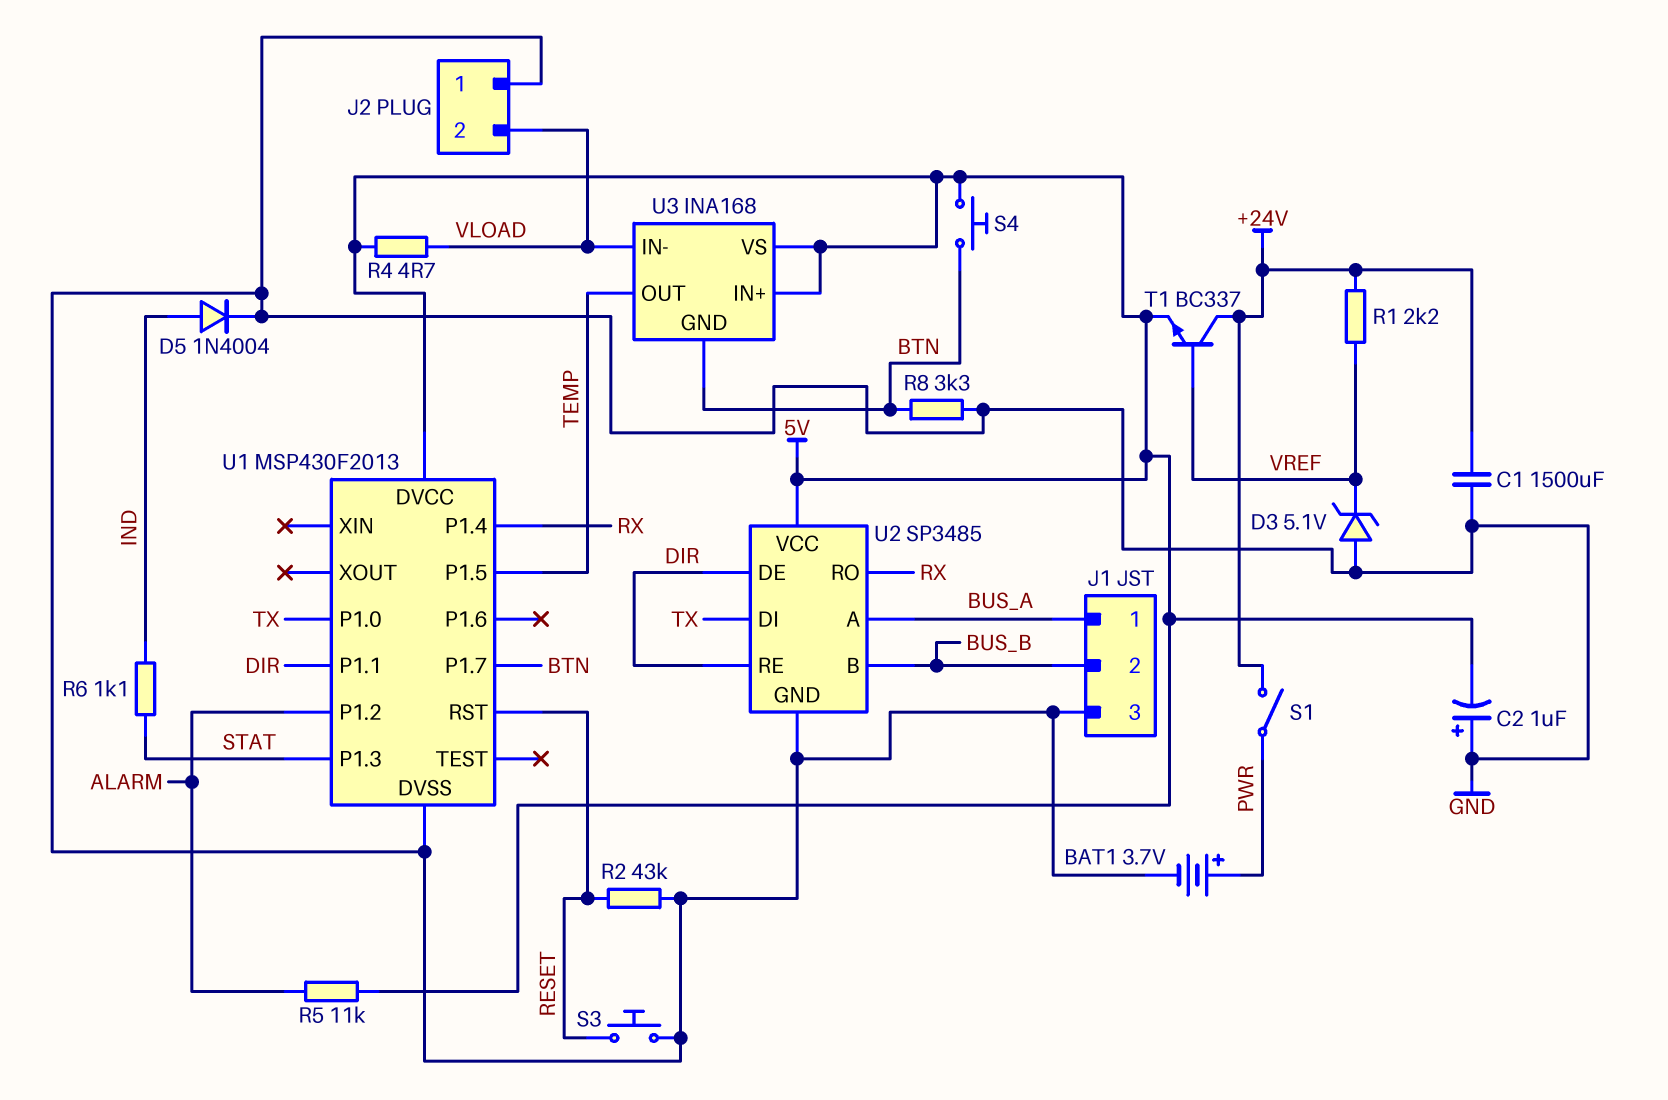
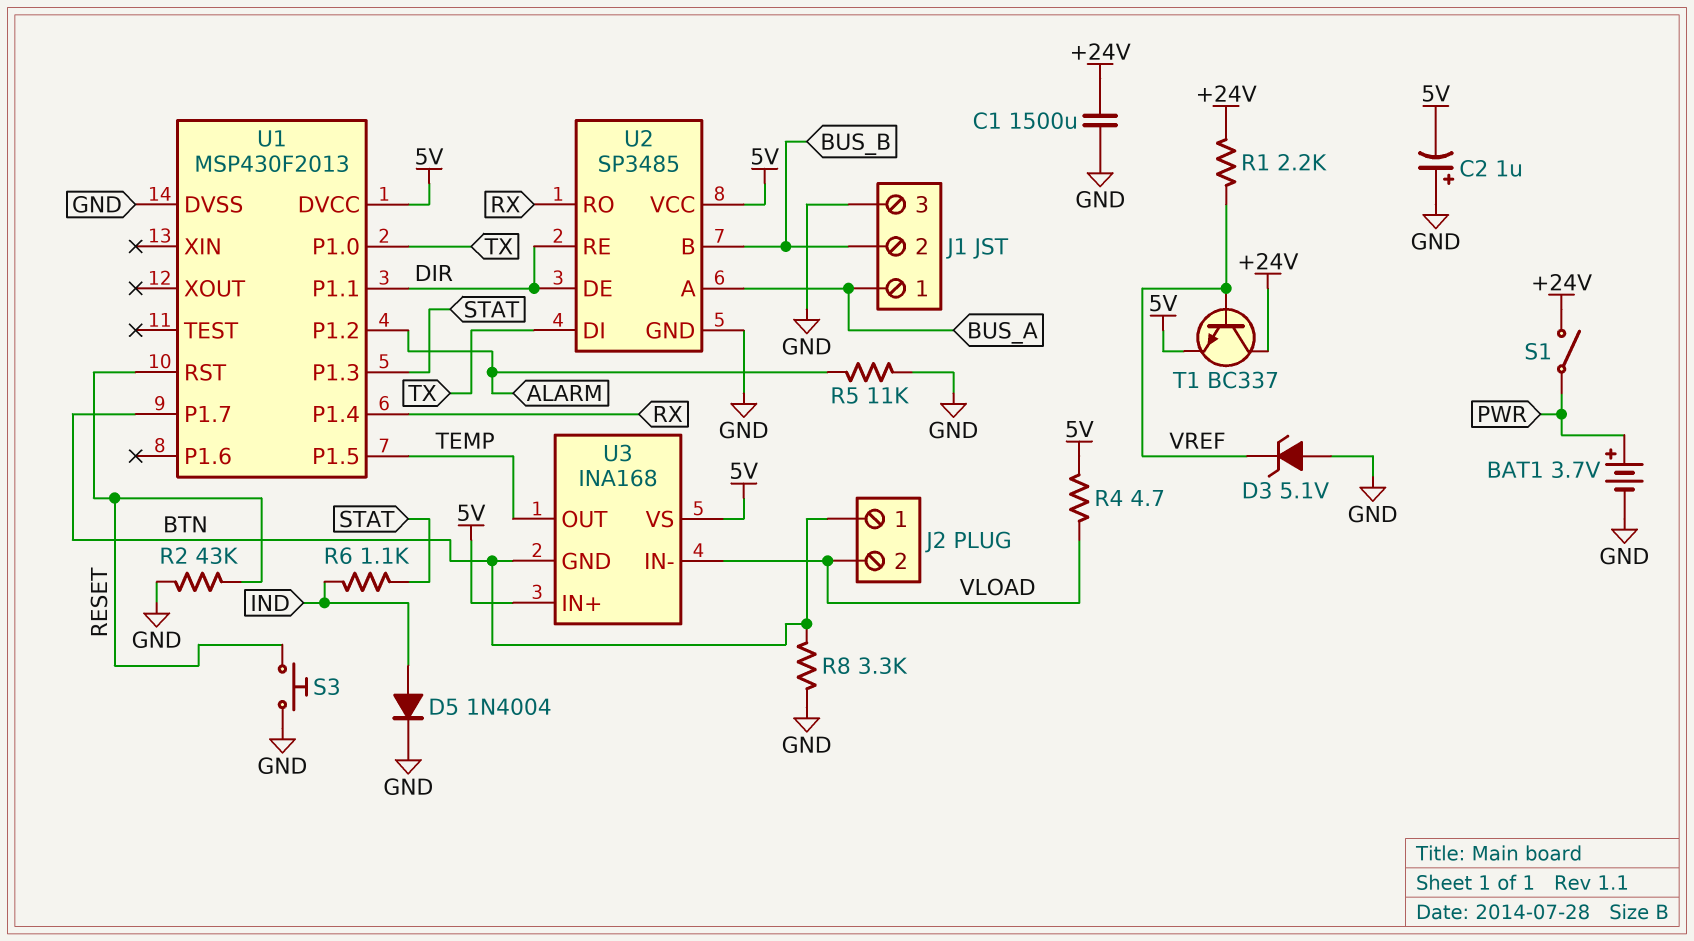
J2 pin 1: GND -> BTN
R5: 11k (5V, ALARM) -> 11k (ALARM, GND)
S4: button (5V, BTN) -> none

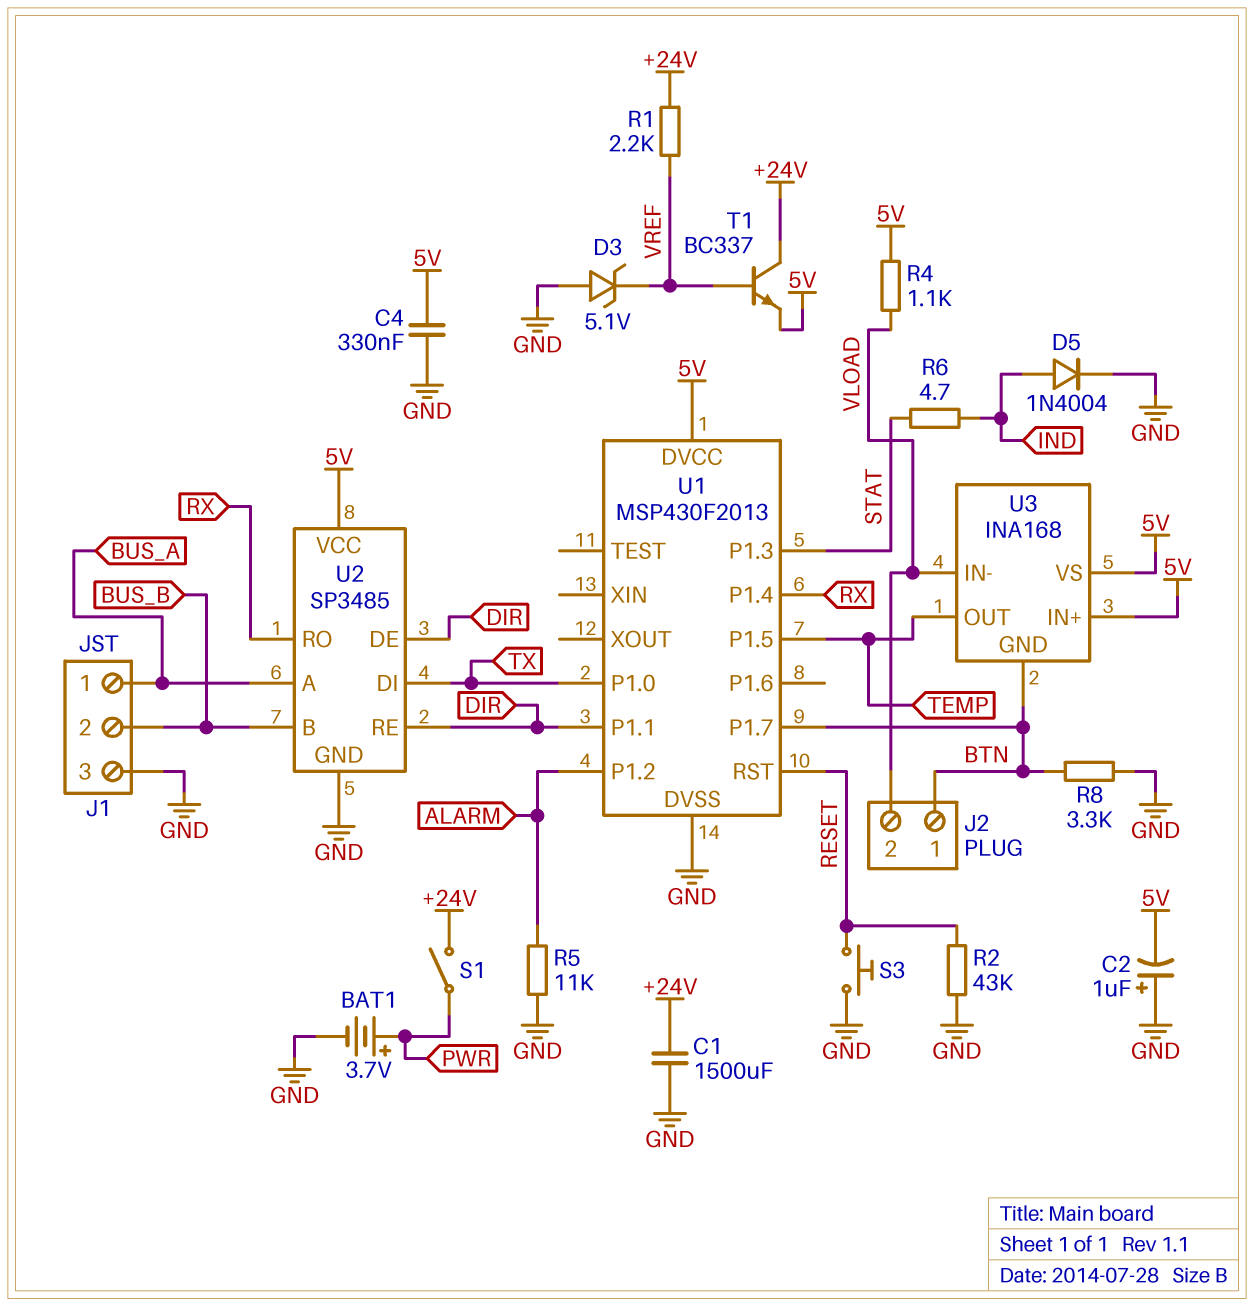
C4: none -> 330nF (5V, GND)
R4: 4.7 (5V, VLOAD) -> 1.1k (5V, VLOAD)
R6: 1.1k (IND, STAT) -> 4.7 (IND, STAT)

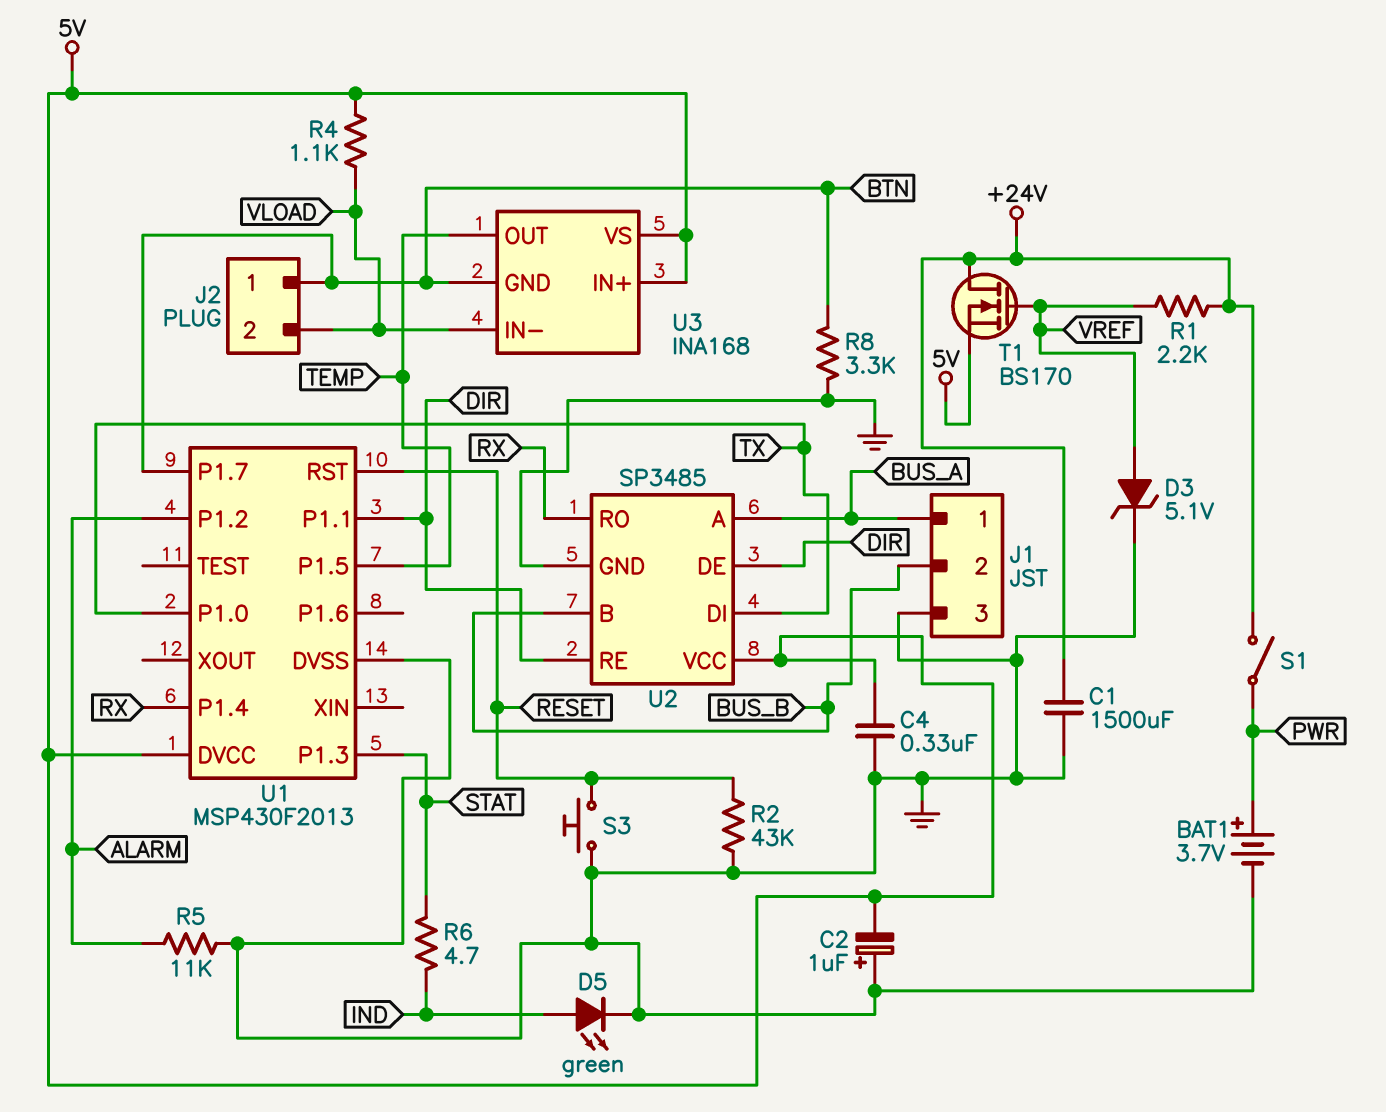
D3: zener 5.1V (A GND, K VREF) -> zener 5.1V (A VREF, K GND)
D5: diode 1N4004 (A IND, K GND) -> LED green (A IND, K GND)
T1: NPN BC337 (B VREF, C +24V, E 5V) -> NMOS BS170 (G VREF, D +24V, S 5V)

